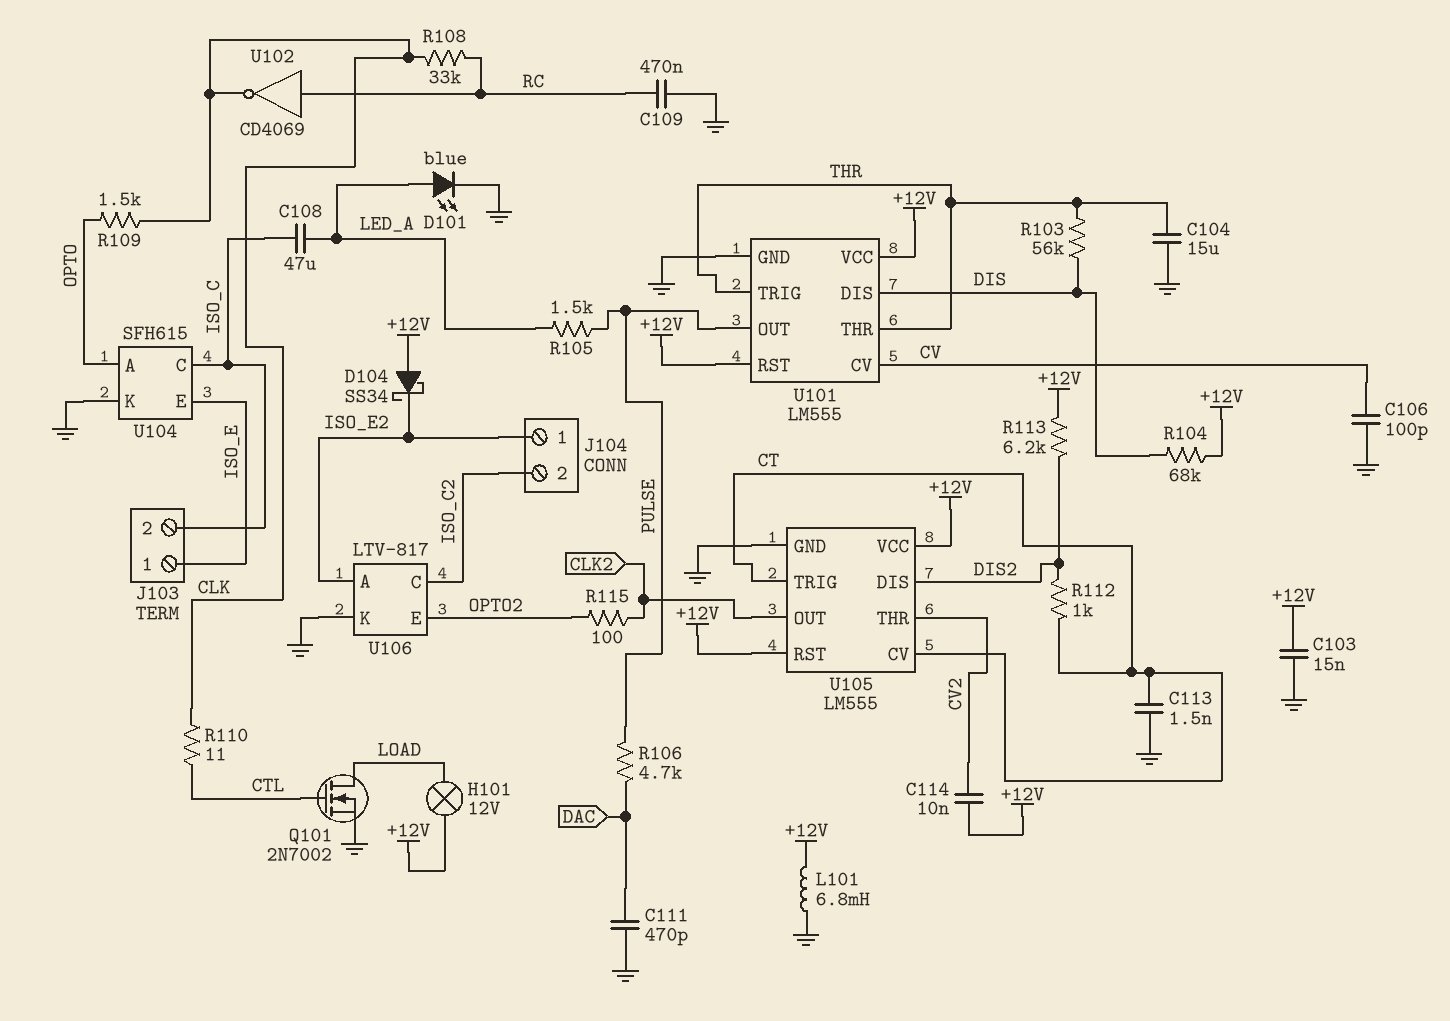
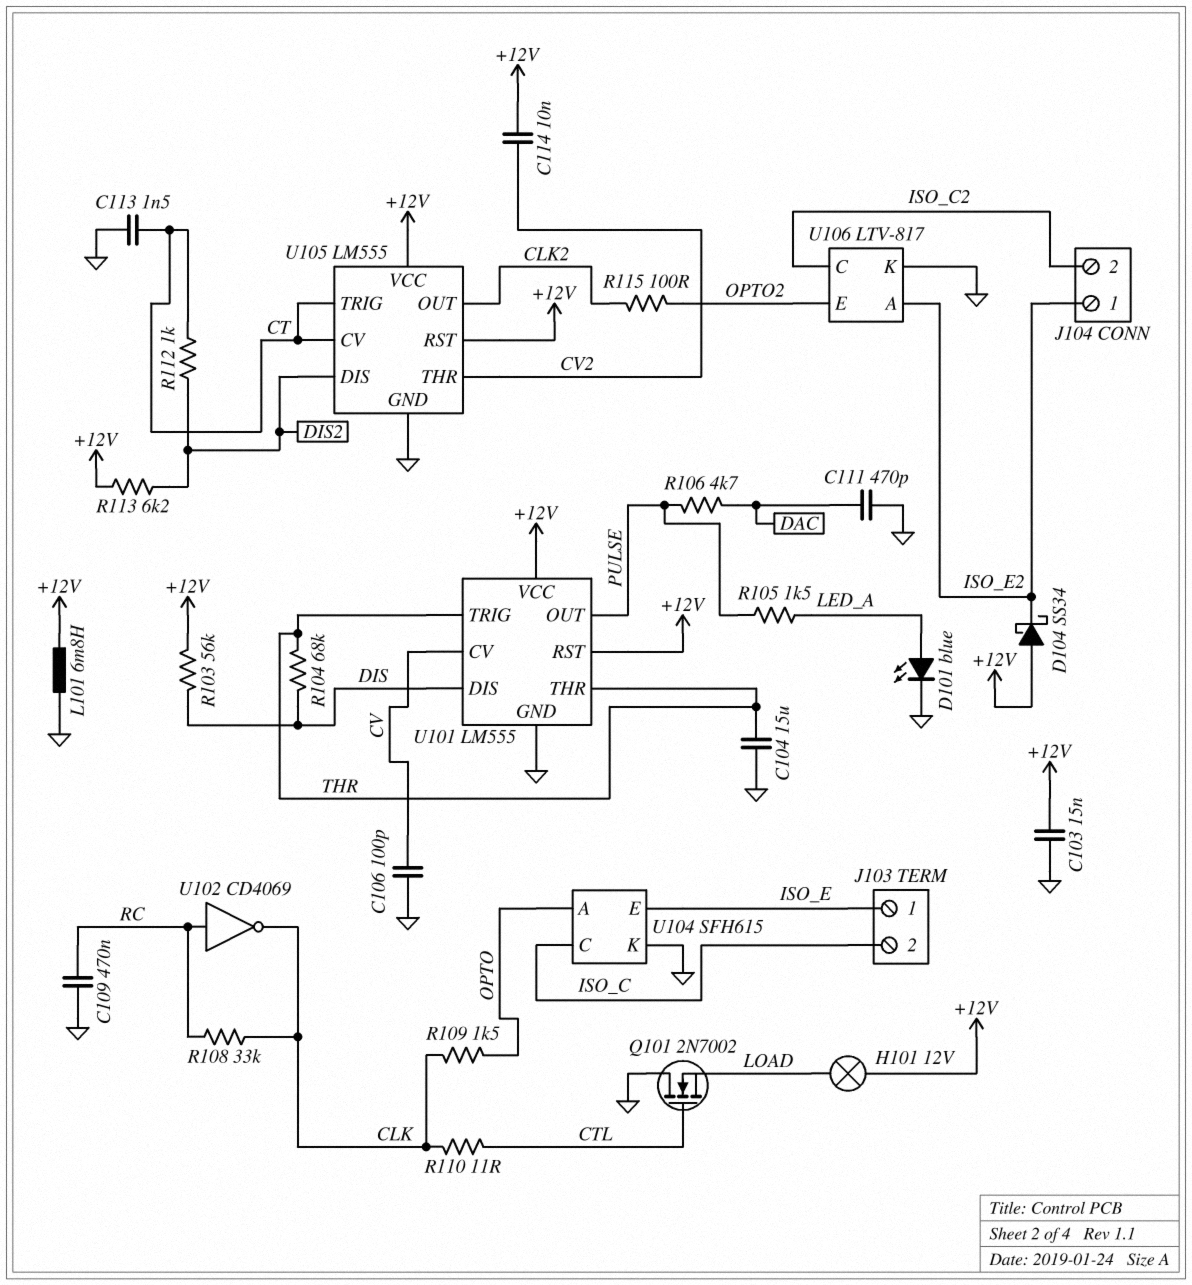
C108: 47uF (ISO_C, LED_A) -> none
Q101: NMOS 2N7002 (G CTL, D LOAD, S GND) -> NMOS 2N7002 (G CTL, D GND, S LOAD)
R103: 56k (DIS, THR) -> 56k (+12V, DIS)
R104: 68k (+12V, DIS) -> 68k (DIS, THR)

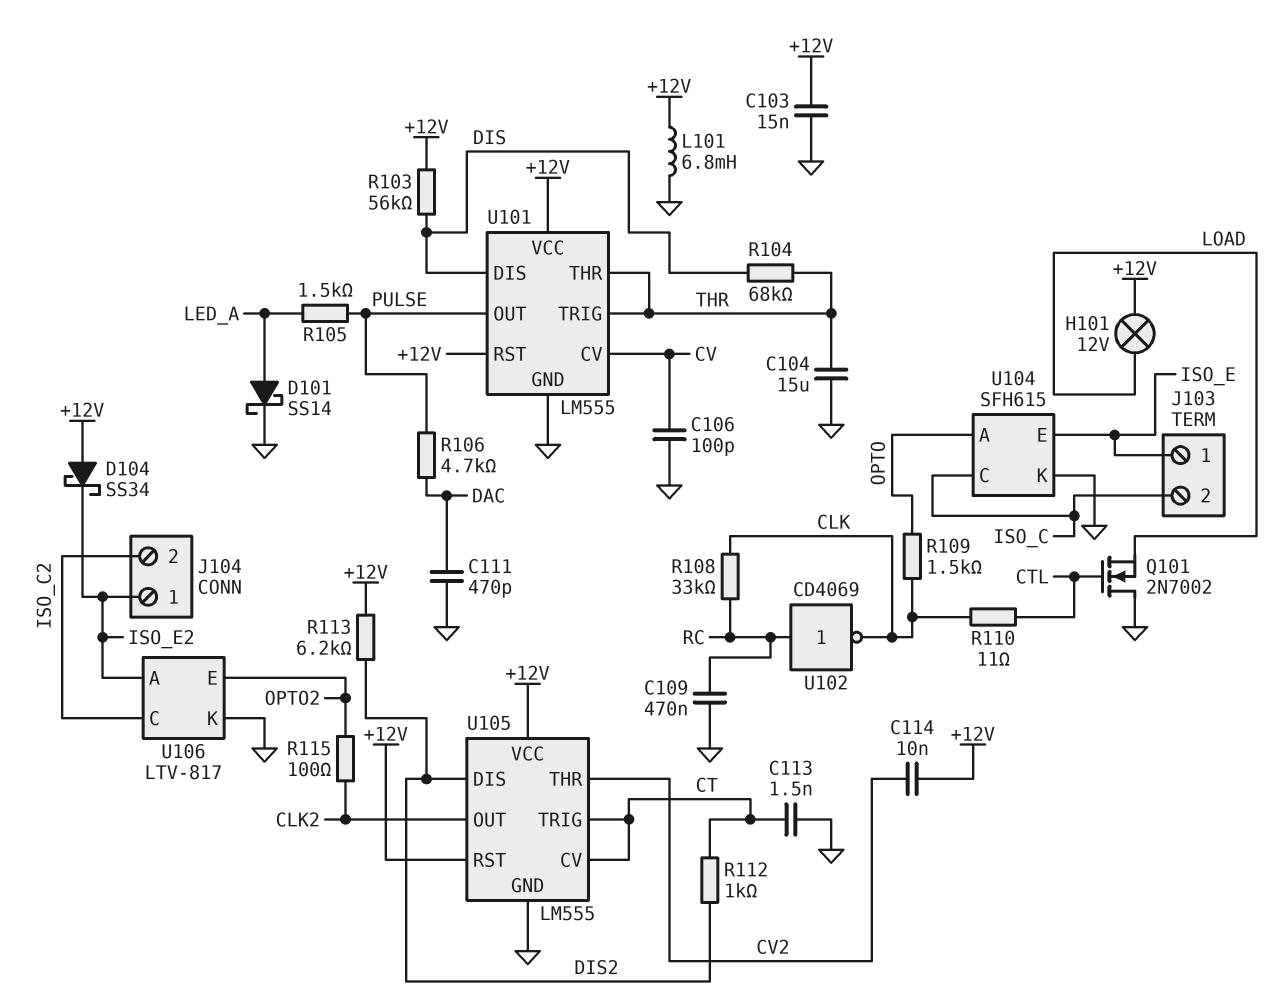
D101: LED blue (A LED_A, K GND) -> schottky SS14 (A LED_A, K GND)

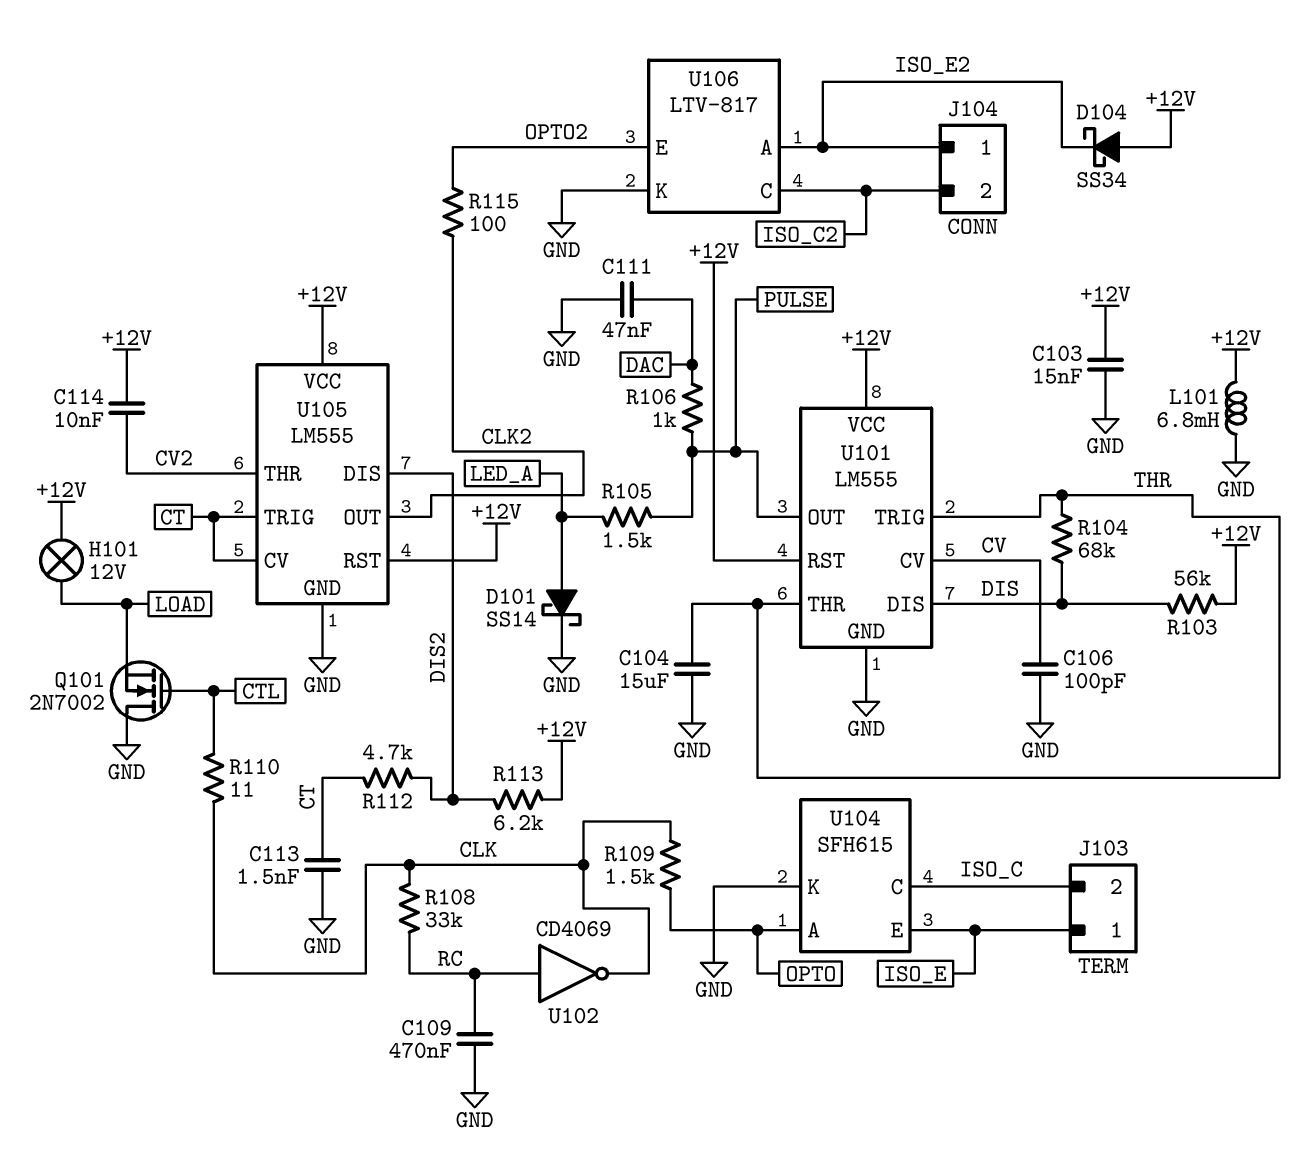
C111: 470pF (DAC, GND) -> 47nF (DAC, GND)
R106: 4.7k (DAC, PULSE) -> 1k (DAC, PULSE)
R112: 1k (CT, DIS2) -> 4.7k (CT, DIS2)

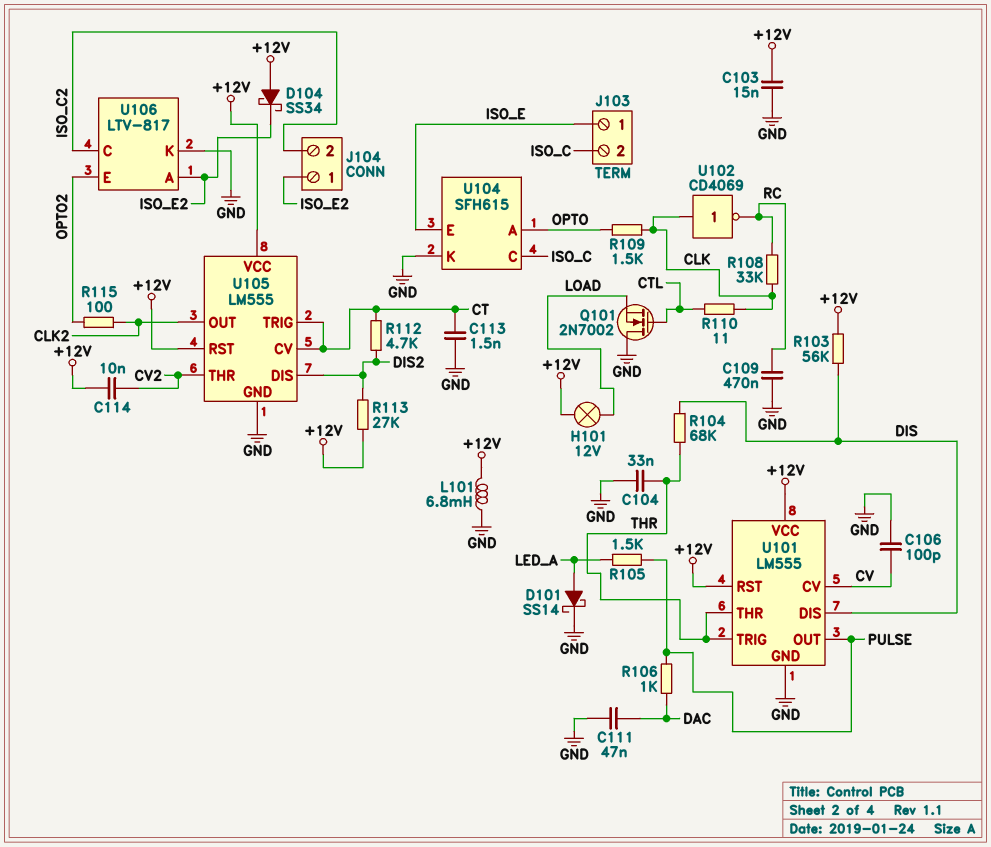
C104: 15uF (GND, THR) -> 33nF (GND, THR)
R113: 6.2k (+12V, DIS2) -> 27k (+12V, DIS2)
U102: NOT CD4069 (in RC, out CLK) -> NOT CD4069 (in CLK, out RC)

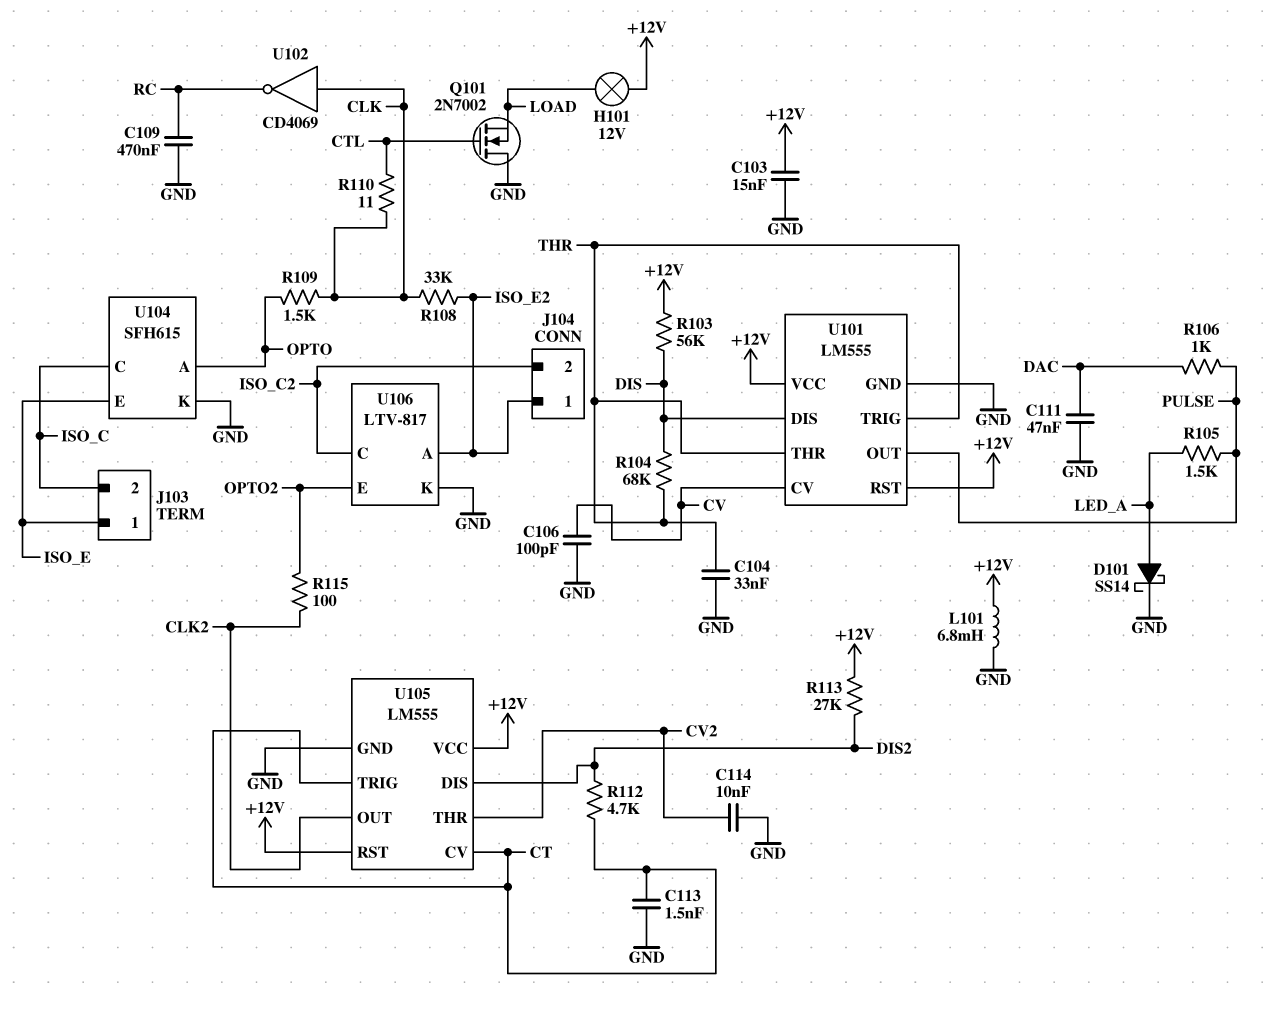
C114: 10nF (+12V, CV2) -> 10nF (CV2, GND)
D104: schottky SS34 (A +12V, K ISO_E2) -> none
R108: 33k (CLK, RC) -> 33k (CLK, ISO_E2)

